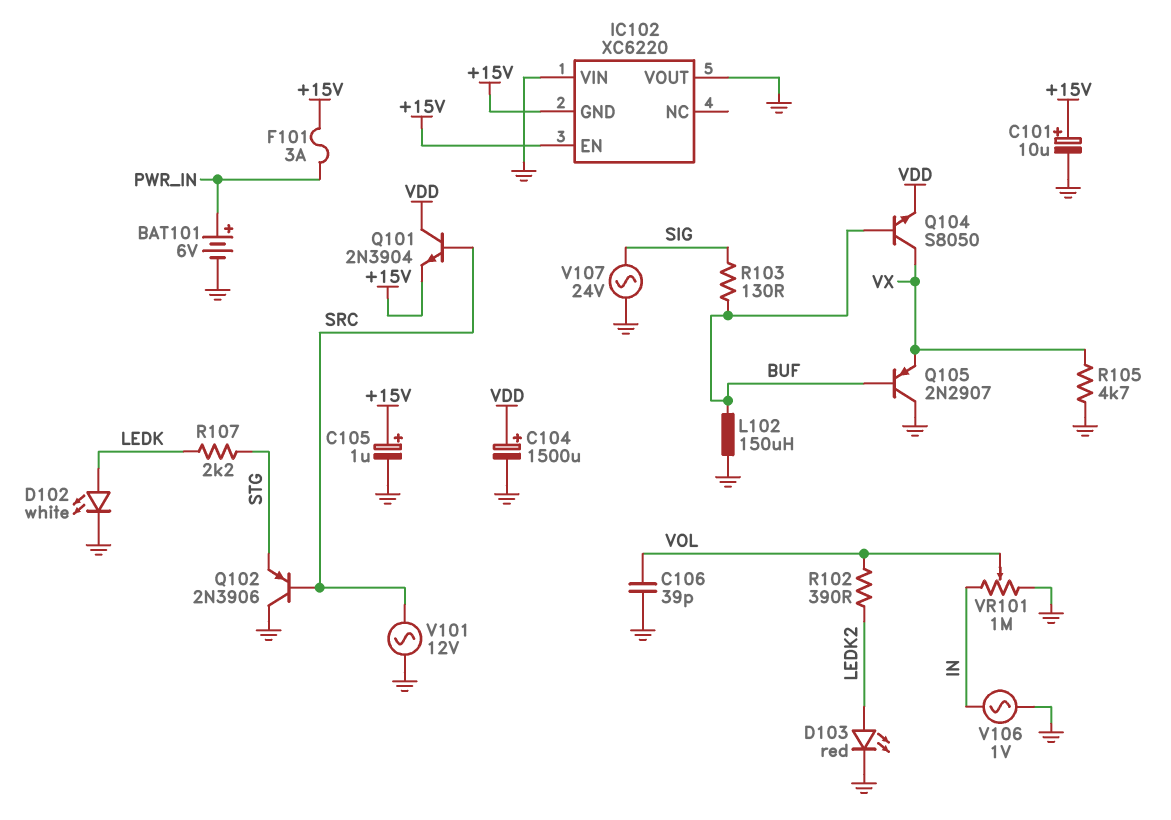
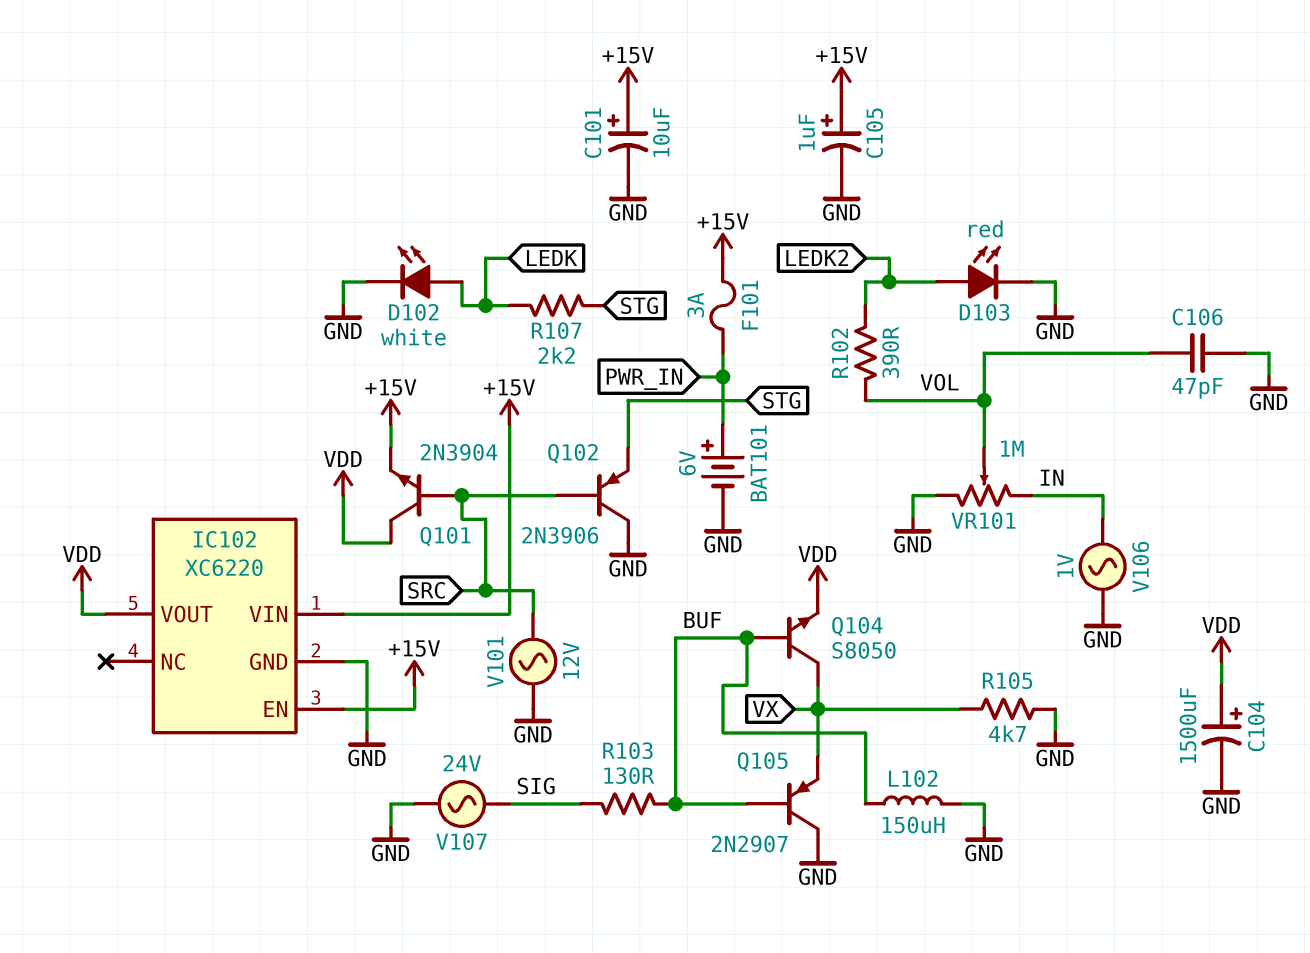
C106: 39pF (GND, VOL) -> 47pF (GND, VOL)
IC102 pin GND: +15V -> GND
IC102 pin VIN: GND -> +15V
IC102 pin VOUT: GND -> VDD

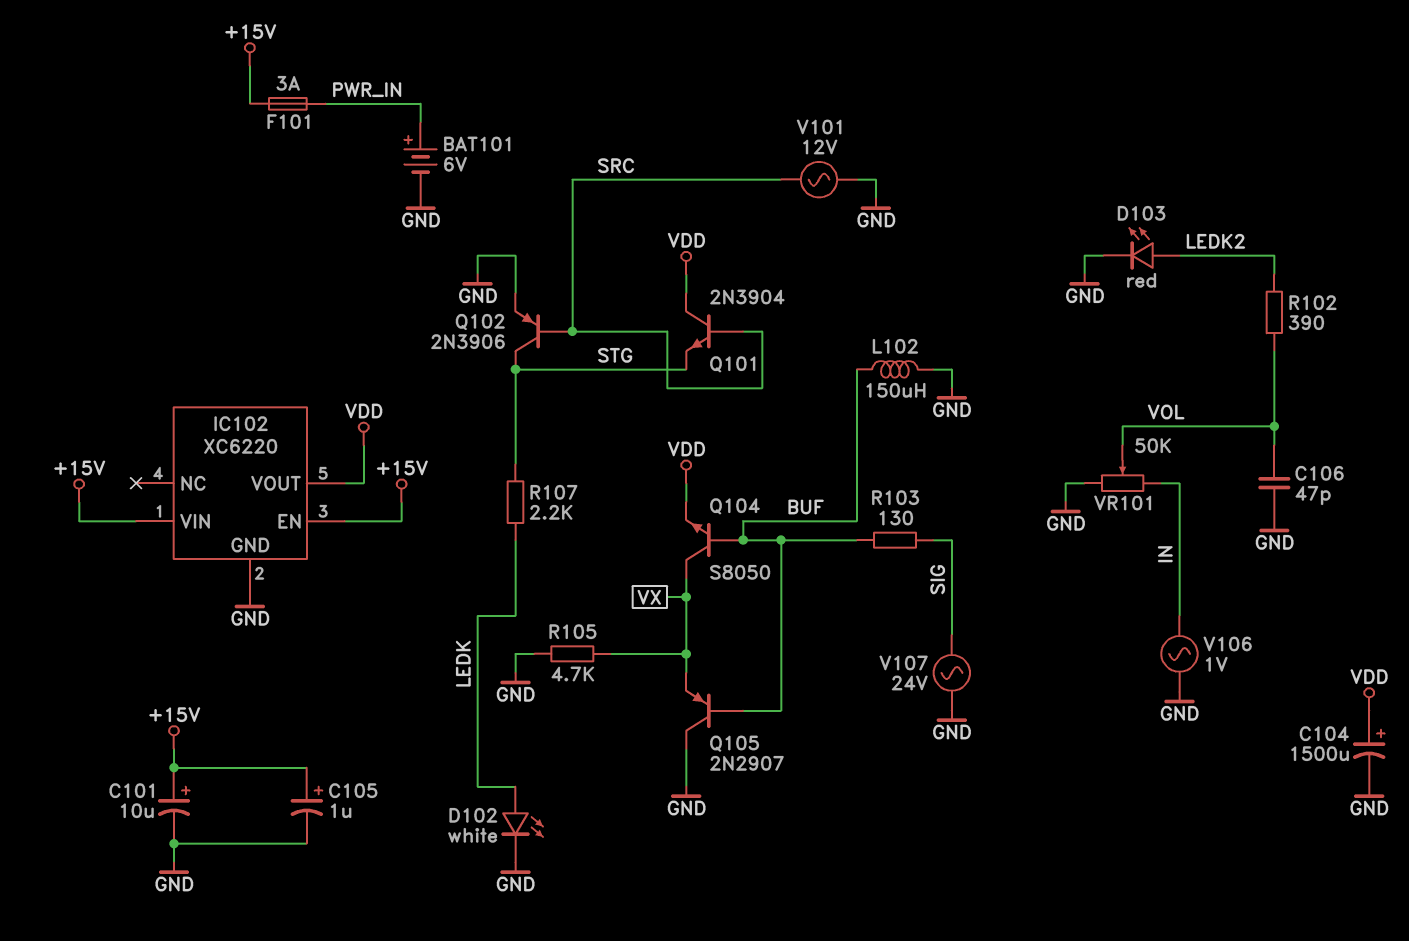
Q101: NPN 2N3904 (B SRC, C VDD, E +15V) -> NPN 2N3904 (B SRC, C VDD, E STG)
Q102: PNP 2N3906 (B SRC, C GND, E STG) -> PNP 2N3906 (B SRC, C STG, E GND)
VR101: 1M (GND, IN, wiper VOL) -> 50k (GND, IN, wiper VOL)

